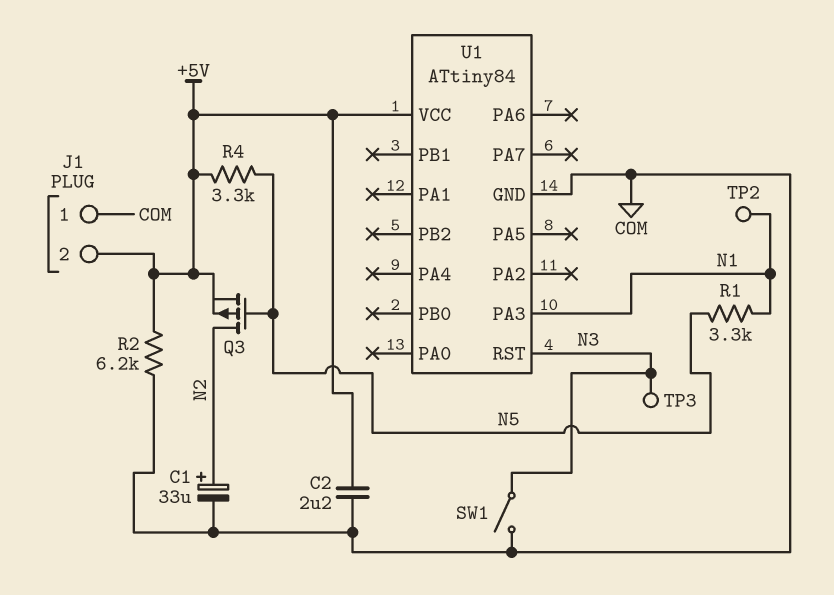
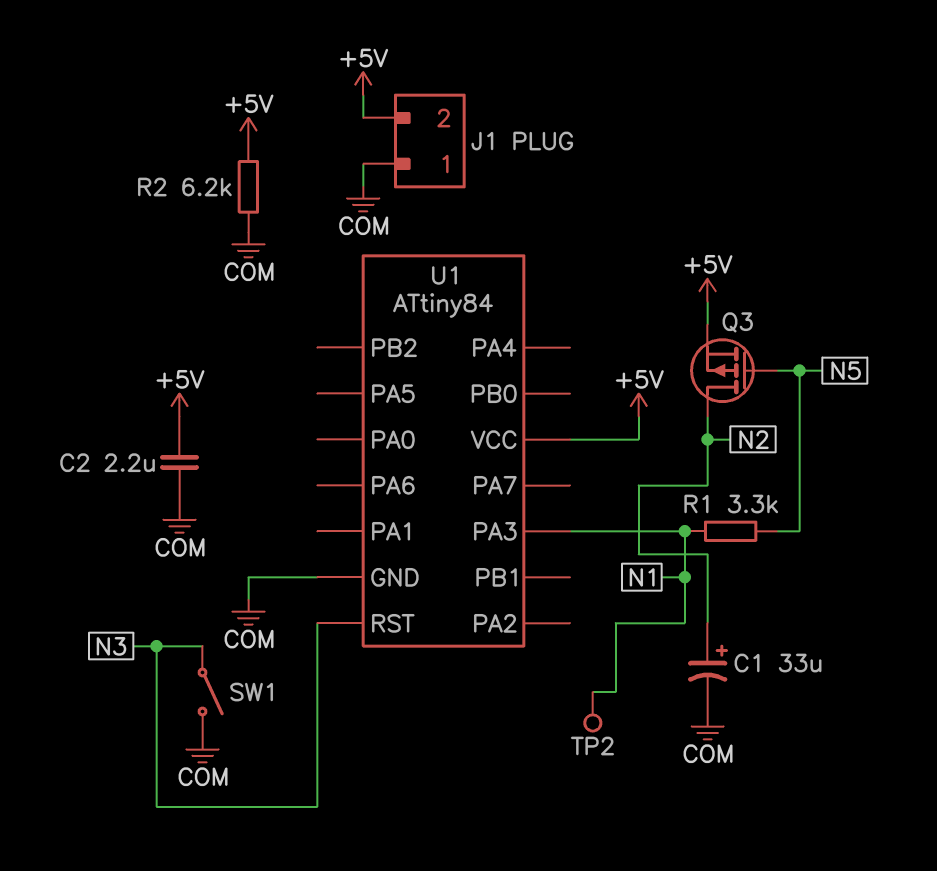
R4: 3.3k (+5V, N5) -> none
TP3: test point (N3) -> none

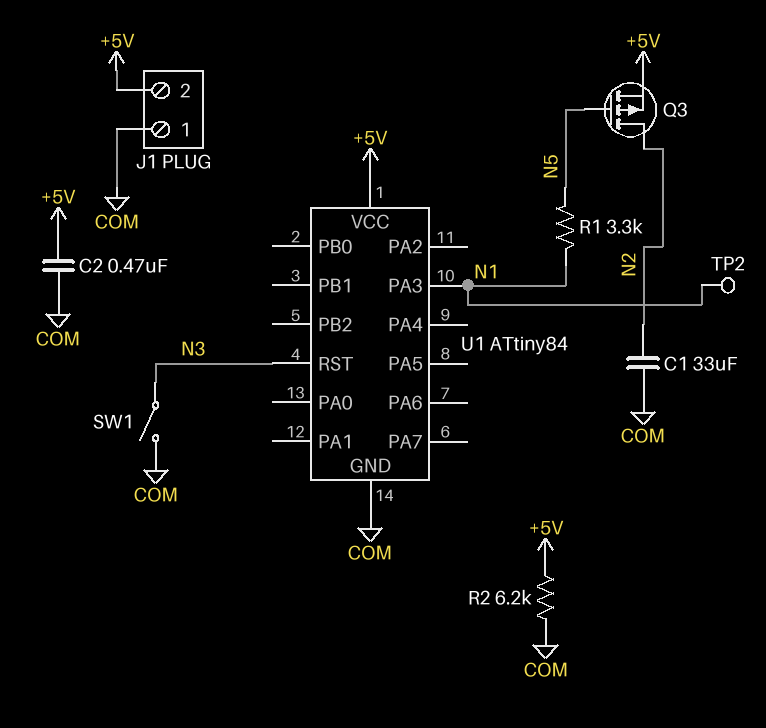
C1: 33uF (plus N2, minus COM) -> 33uF (COM, N2)
C2: 2.2uF (+5V, COM) -> 470nF (+5V, COM)

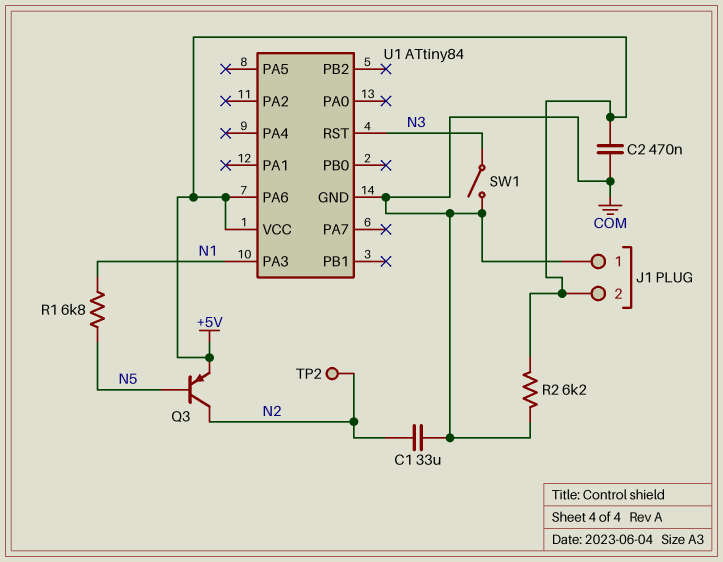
Q3: PMOS (G N5, D N2, S +5V) -> PNP (B N5, C N2, E +5V)
R1: 3.3k (N1, N5) -> 6.8k (N1, N5)
TP2: test point (N1) -> test point (N2)
U1 pin PA6: none -> +5V

